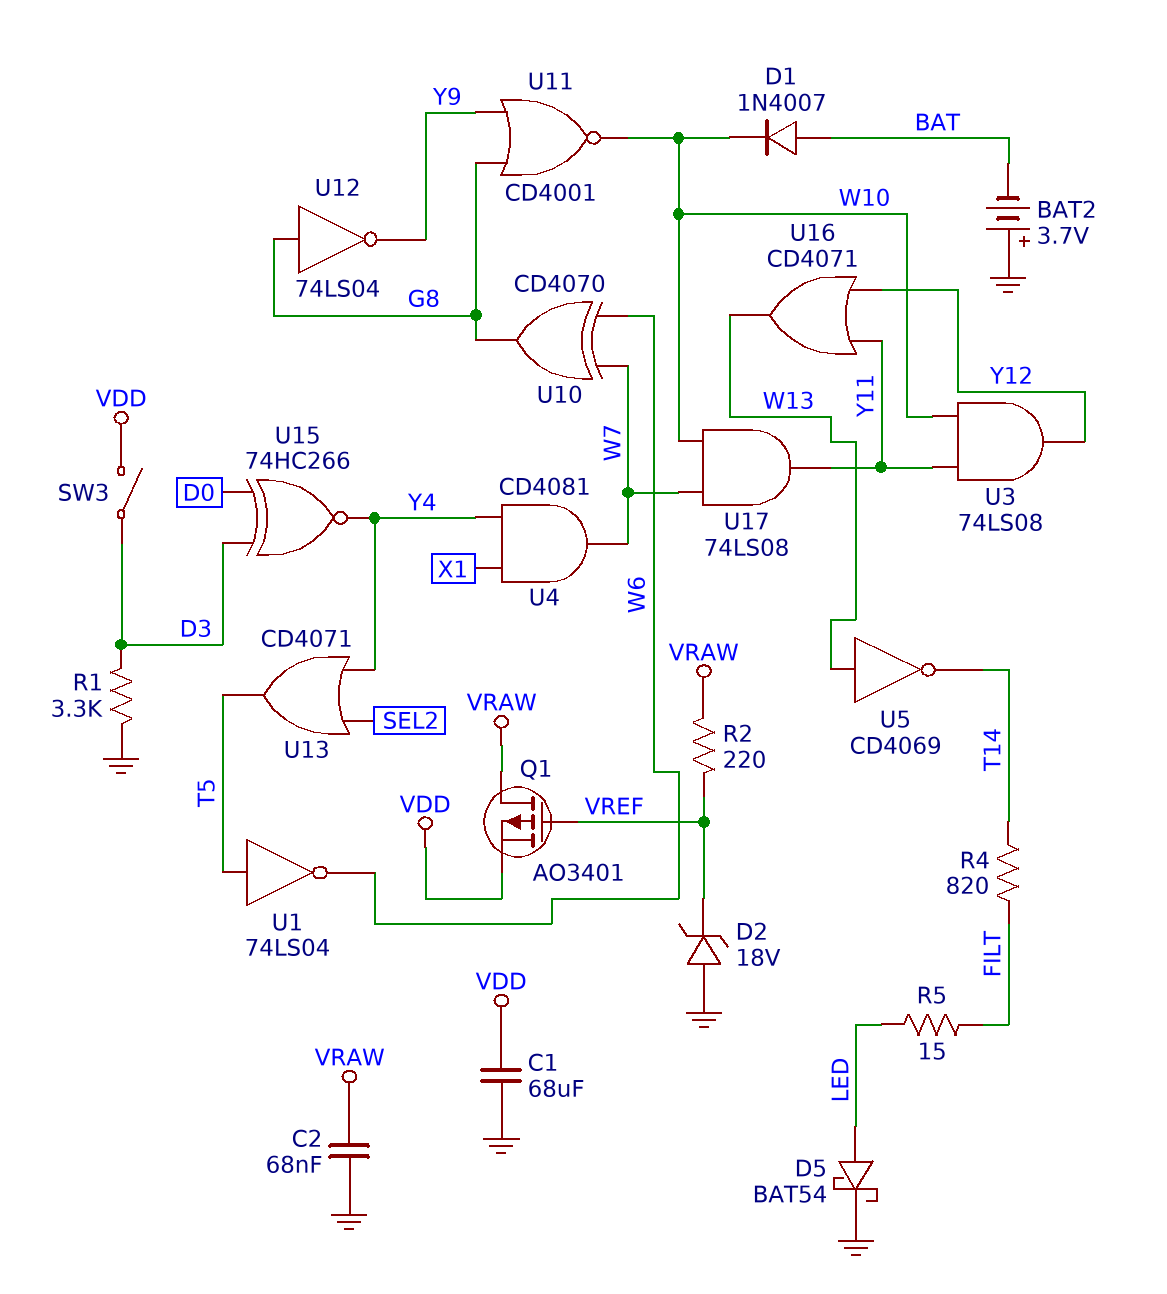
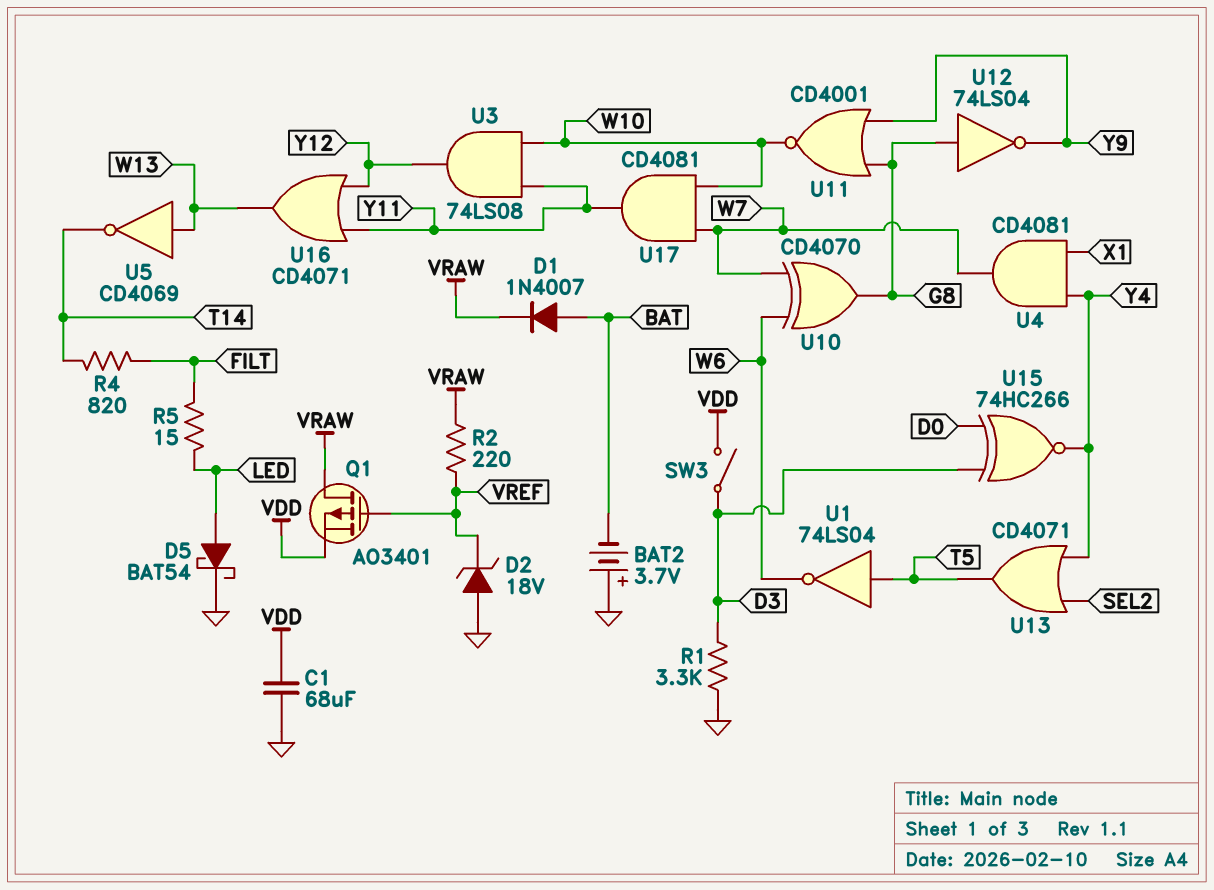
C2: 68nF (GND, VRAW) -> none
D1: diode 1N4007 (A BAT, K W10) -> diode 1N4007 (A BAT, K VRAW)
U17: AND 74LS08 (in W7, in W10, out Y11) -> AND CD4081 (in W7, in W10, out Y11)

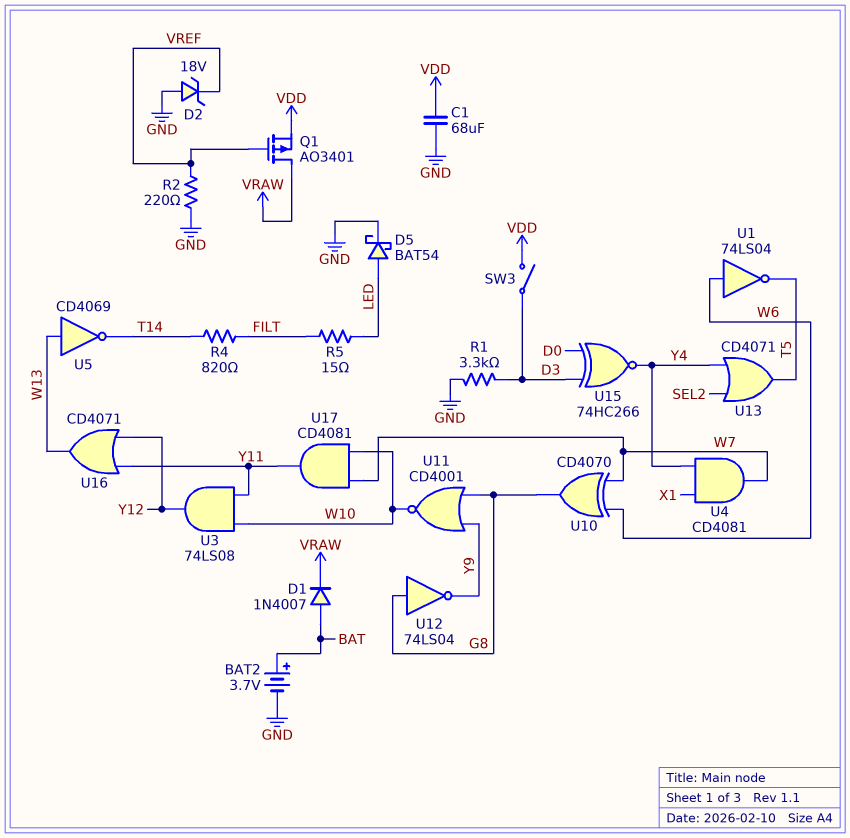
BAT2: 3.7V (plus GND, minus BAT) -> 3.7V (plus BAT, minus GND)
R2: 220 (VRAW, VREF) -> 220 (GND, VREF)
U1: NOT 74LS04 (in T5, out W6) -> NOT 74LS04 (in W6, out T5)

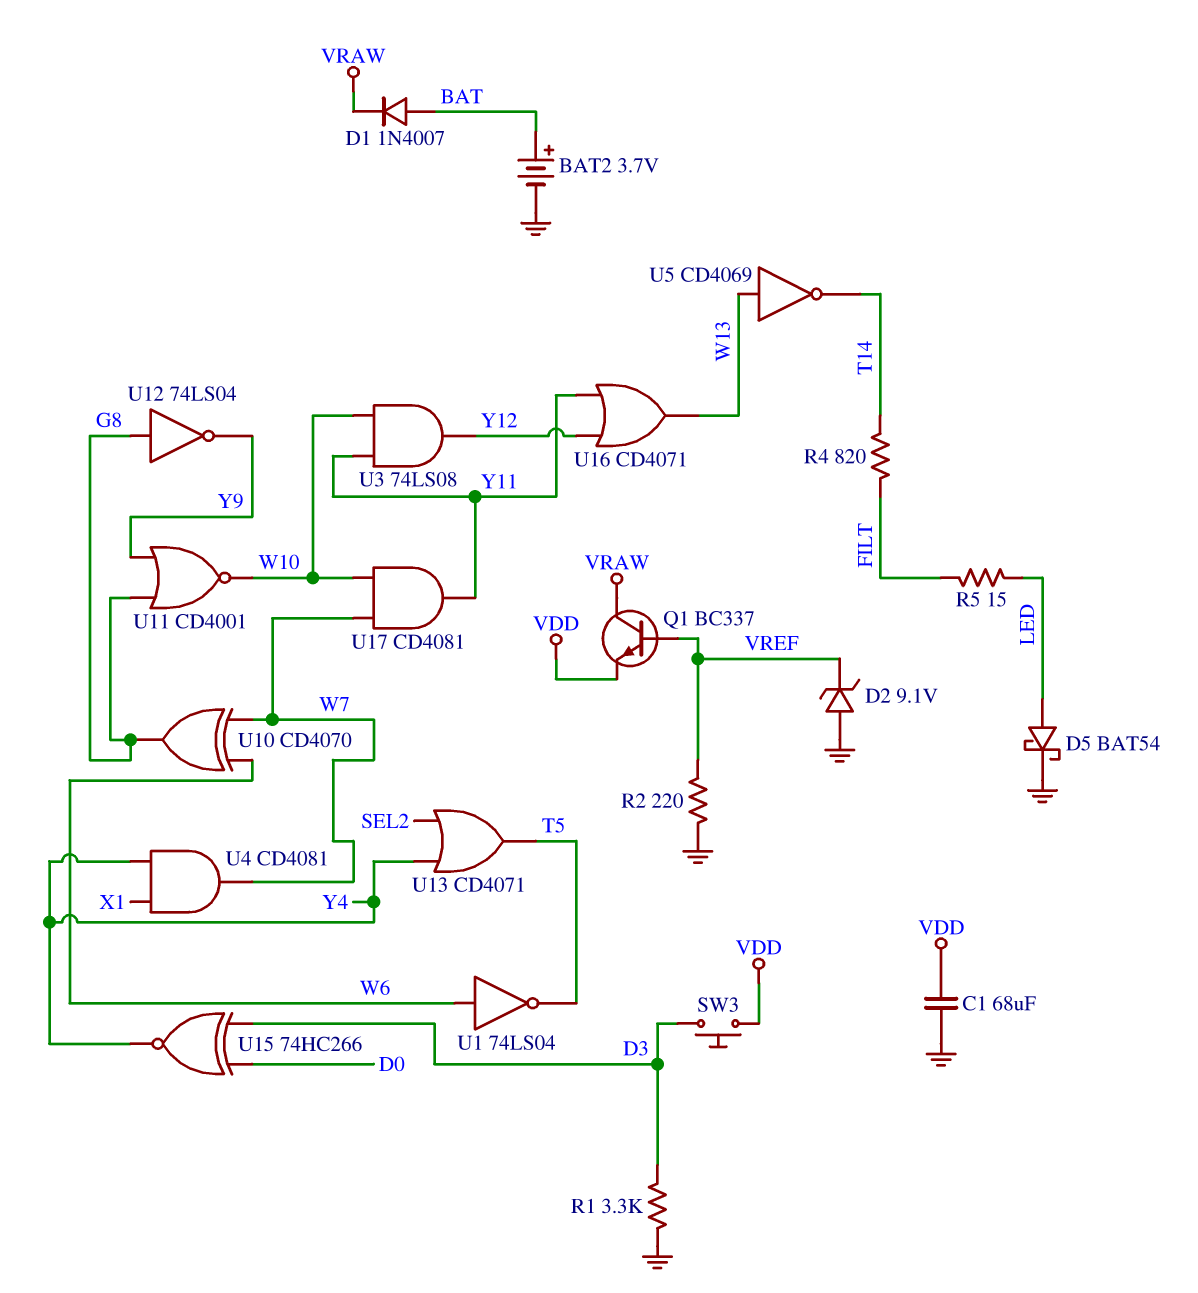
D2: zener 18V (A GND, K VREF) -> zener 9.1V (A GND, K VREF)
Q1: PMOS AO3401 (G VREF, D VRAW, S VDD) -> NPN BC337 (B VREF, C VRAW, E VDD)
SW3: switch (D3, VDD) -> button (D3, VDD)

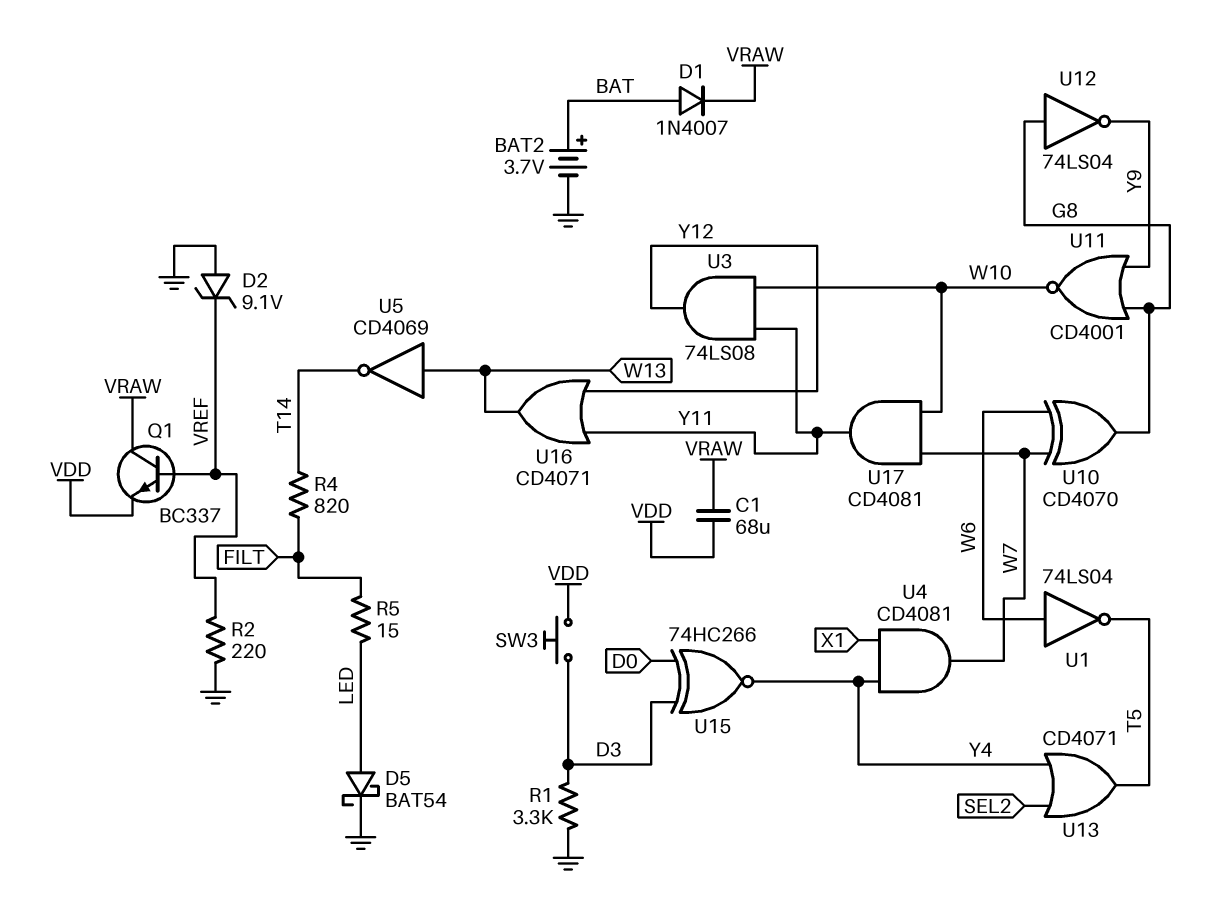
C1: 68uF (GND, VDD) -> 68uF (VDD, VRAW)

